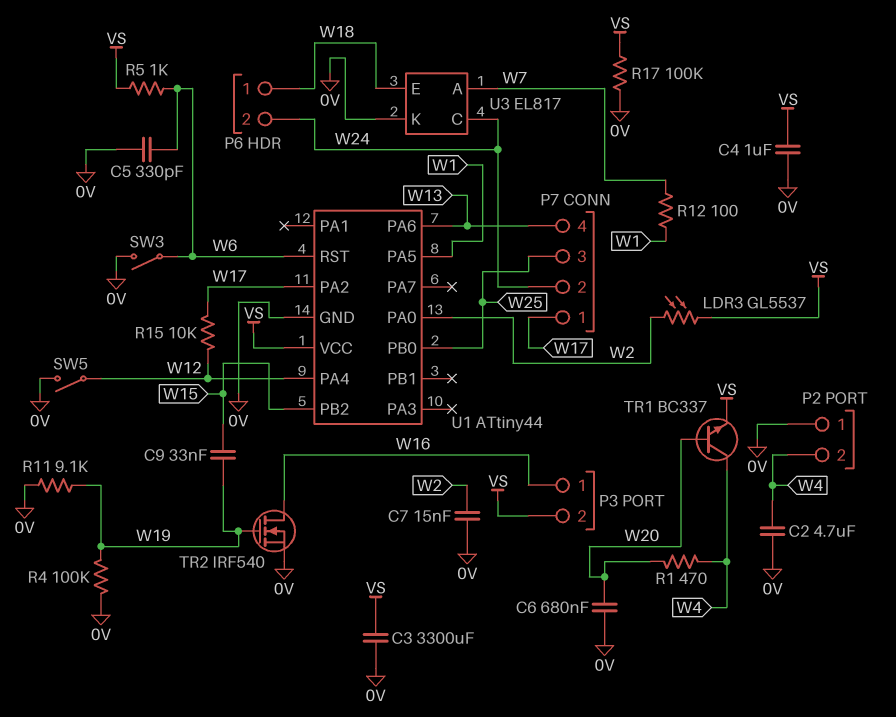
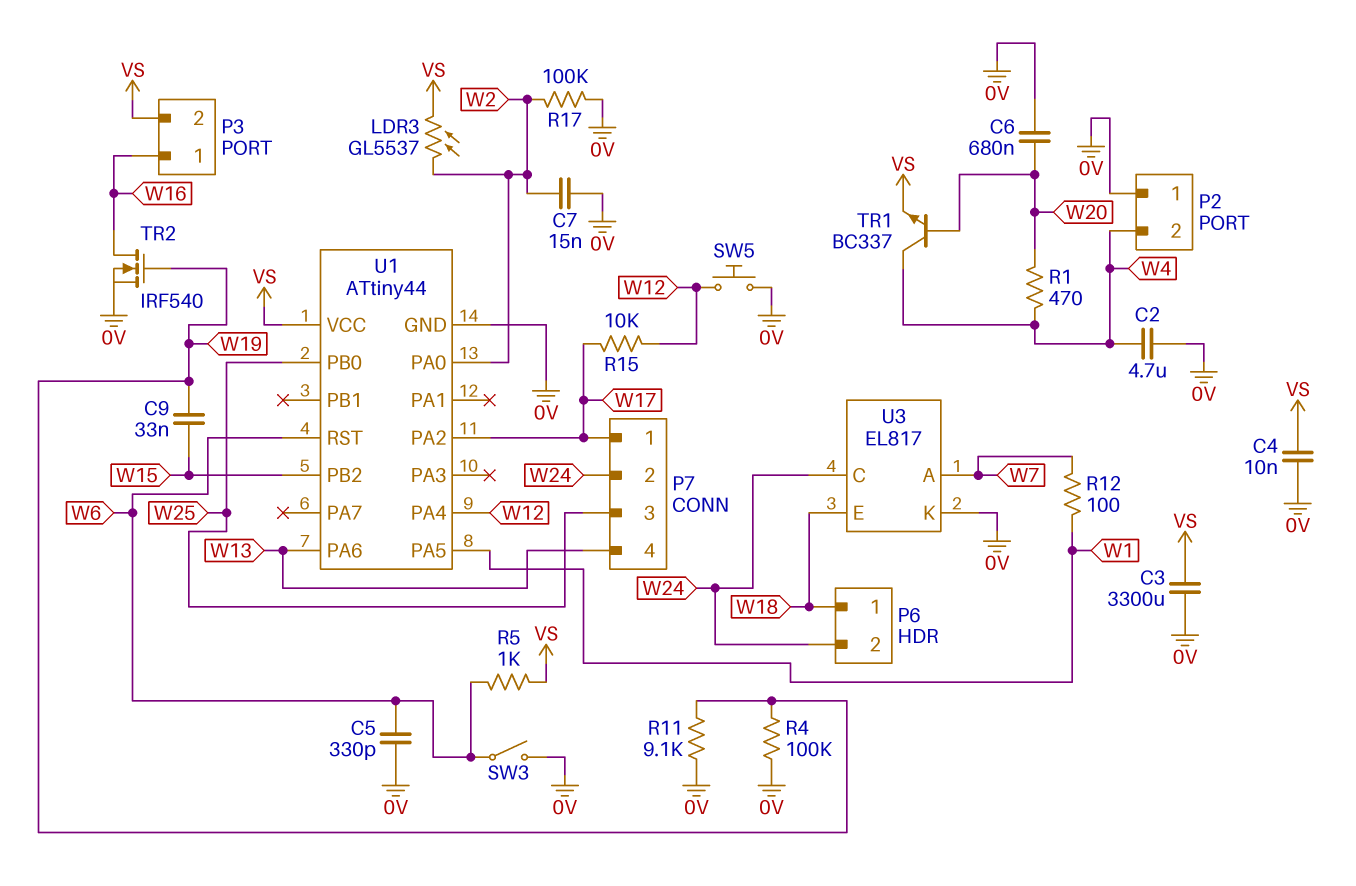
C4: 1uF (0V, VS) -> 10nF (0V, VS)
R17: 100k (0V, VS) -> 100k (0V, W2)
SW5: switch (0V, W12) -> button (0V, W12)

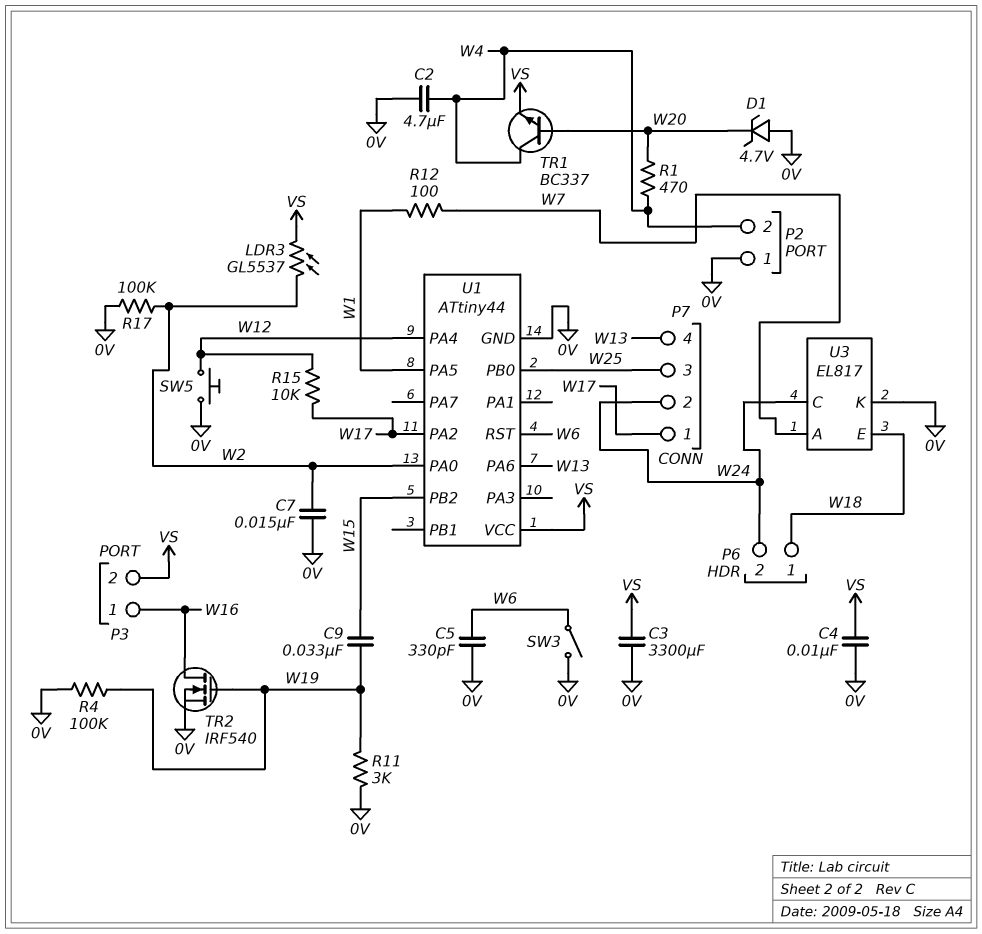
C6: 680nF (0V, W20) -> none
D1: none -> zener 4.7V (A 0V, K W20)
R5: 1k (VS, W6) -> none
R11: 9.1k (0V, W19) -> 3k (0V, W19)

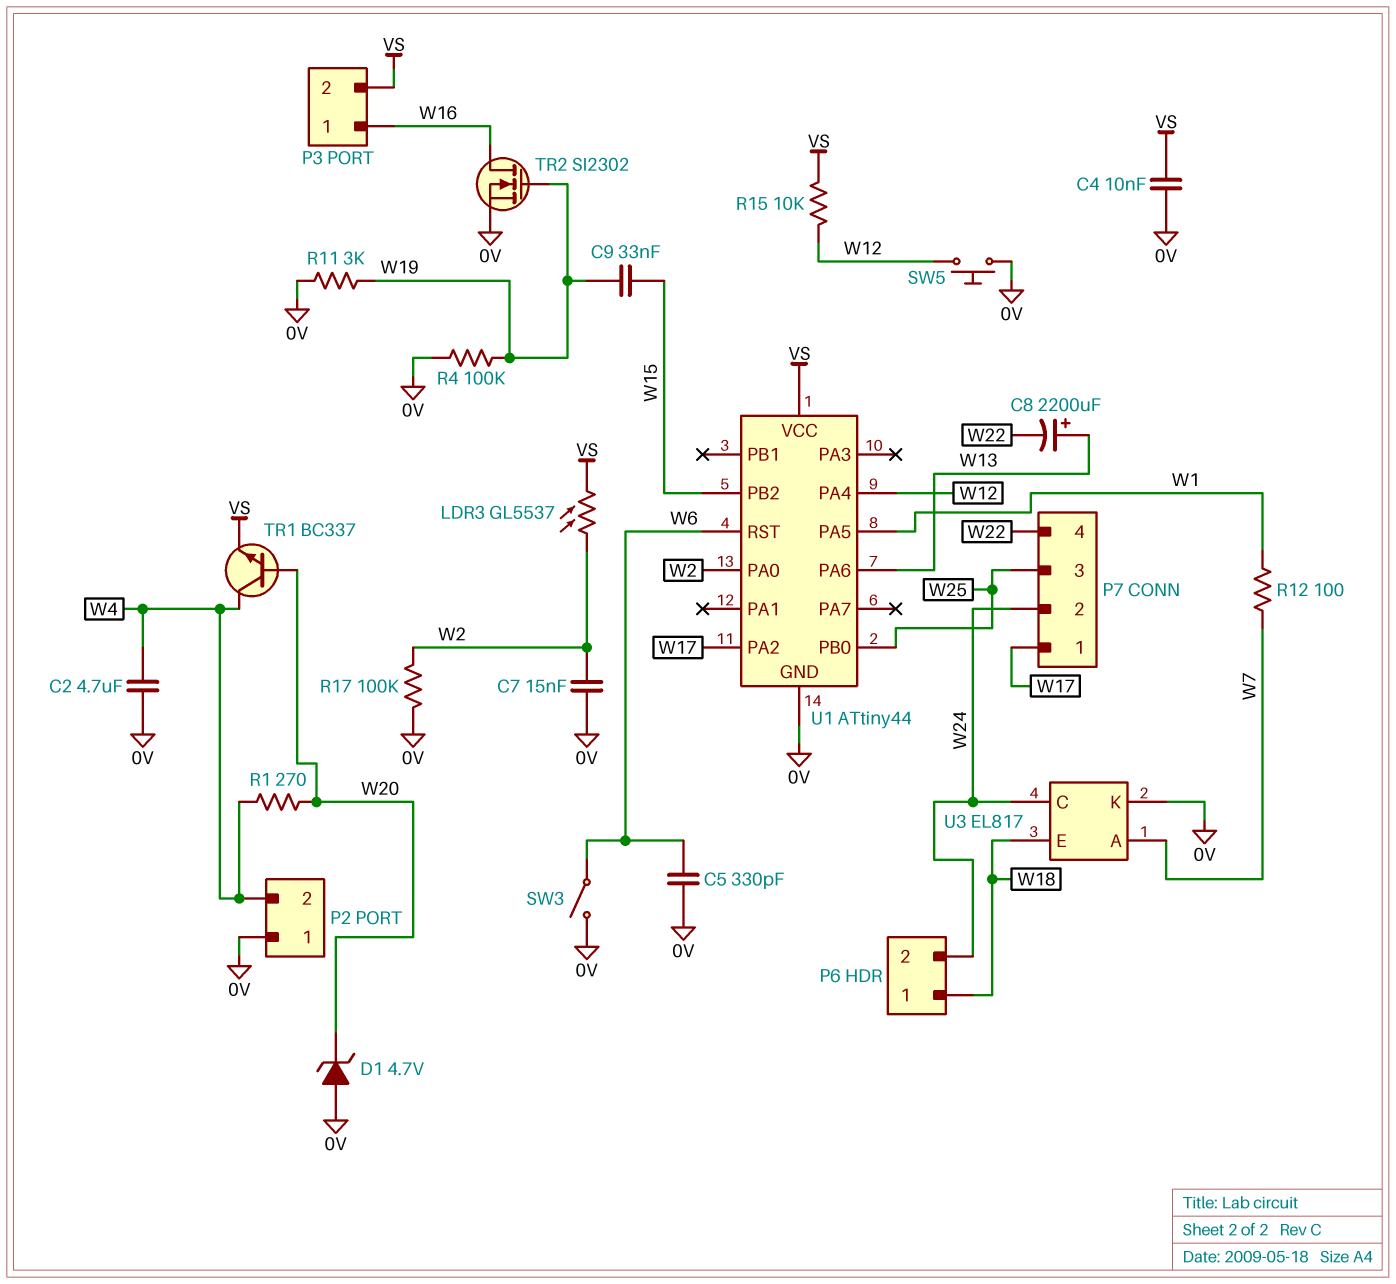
C3: 3300uF (0V, VS) -> none
C8: none -> 2200uF (plus W13, minus W22)
P7 pin 4: W13 -> W22
R1: 470 (W4, W20) -> 270 (W4, W20)
R15: 10k (W12, W17) -> 10k (VS, W12)
TR2: NMOS IRF540 (G W19, D W16, S 0V) -> NMOS SI2302 (G W19, D W16, S 0V)

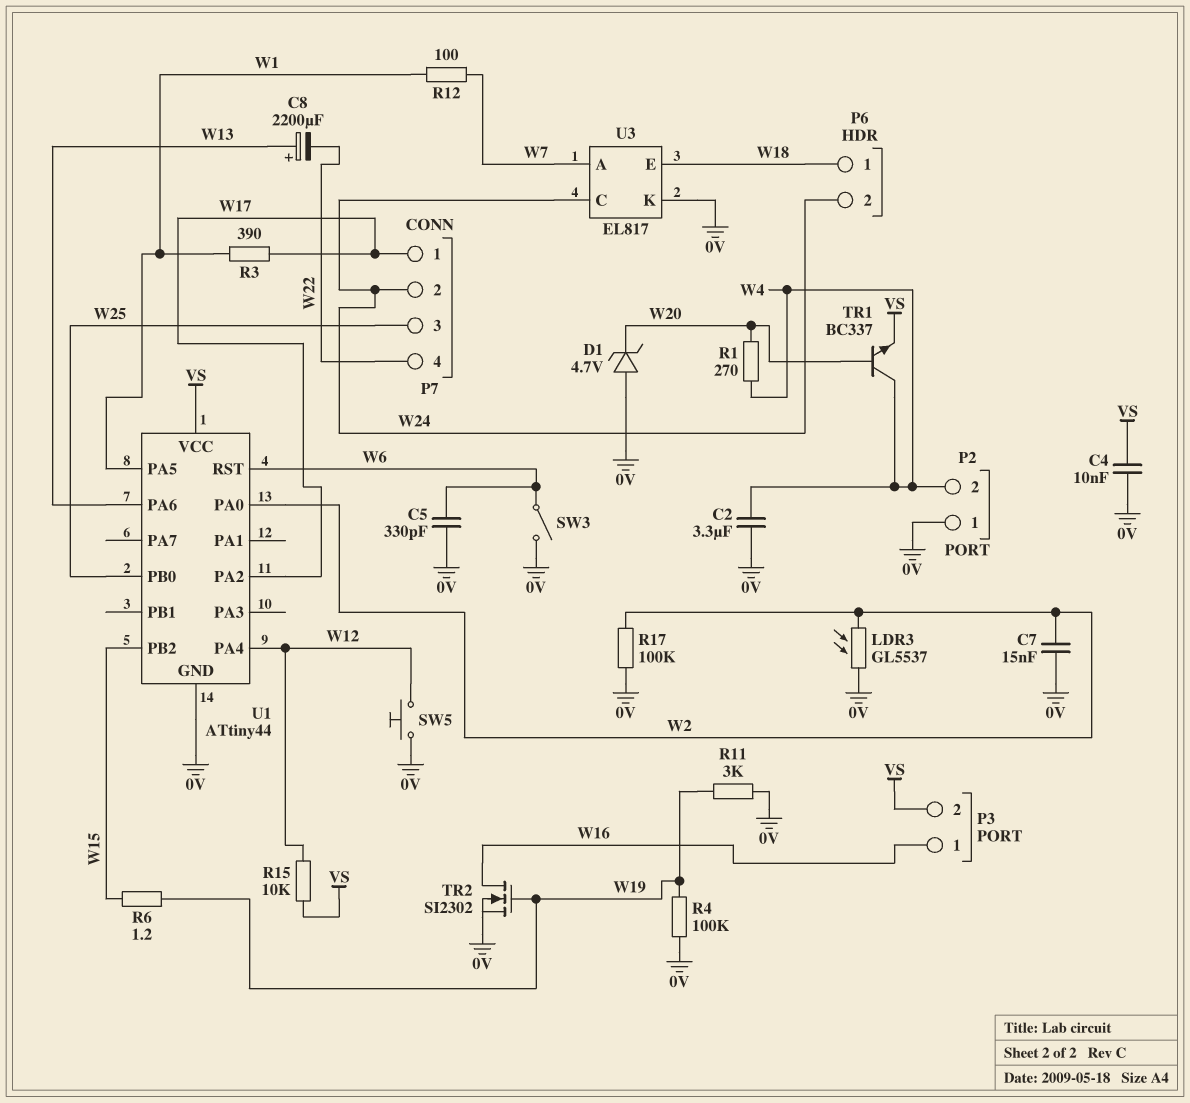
C2: 4.7uF (0V, W4) -> 3.3uF (0V, W4)
C9: 33nF (W15, W19) -> none
LDR3: GL5537 (VS, W2) -> GL5537 (0V, W2)
R3: none -> 390 (W1, W17)
R6: none -> 1.2 (W15, W19)

